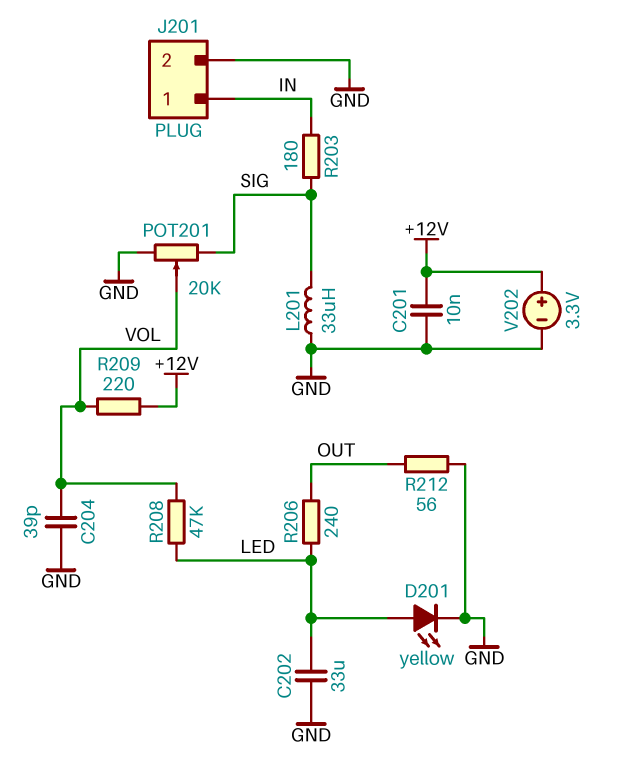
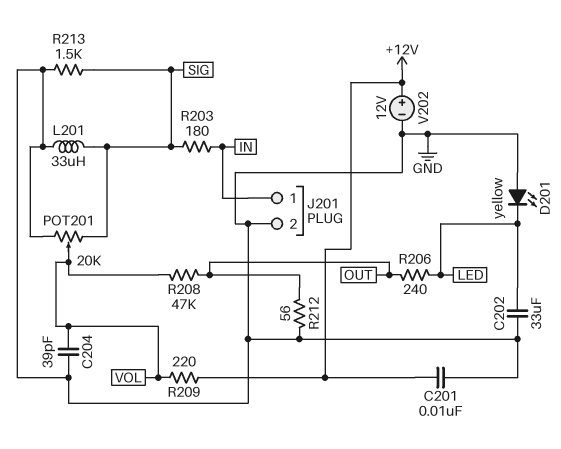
D201: LED yellow (A LED, K GND) -> LED yellow (A GND, K LED)
R208: 47k (LED, VOL) -> 47k (OUT, VOL)
R213: none -> 1.5k (GND, SIG)
V202: 3.3V (plus +12V, minus GND) -> 12V (plus +12V, minus GND)

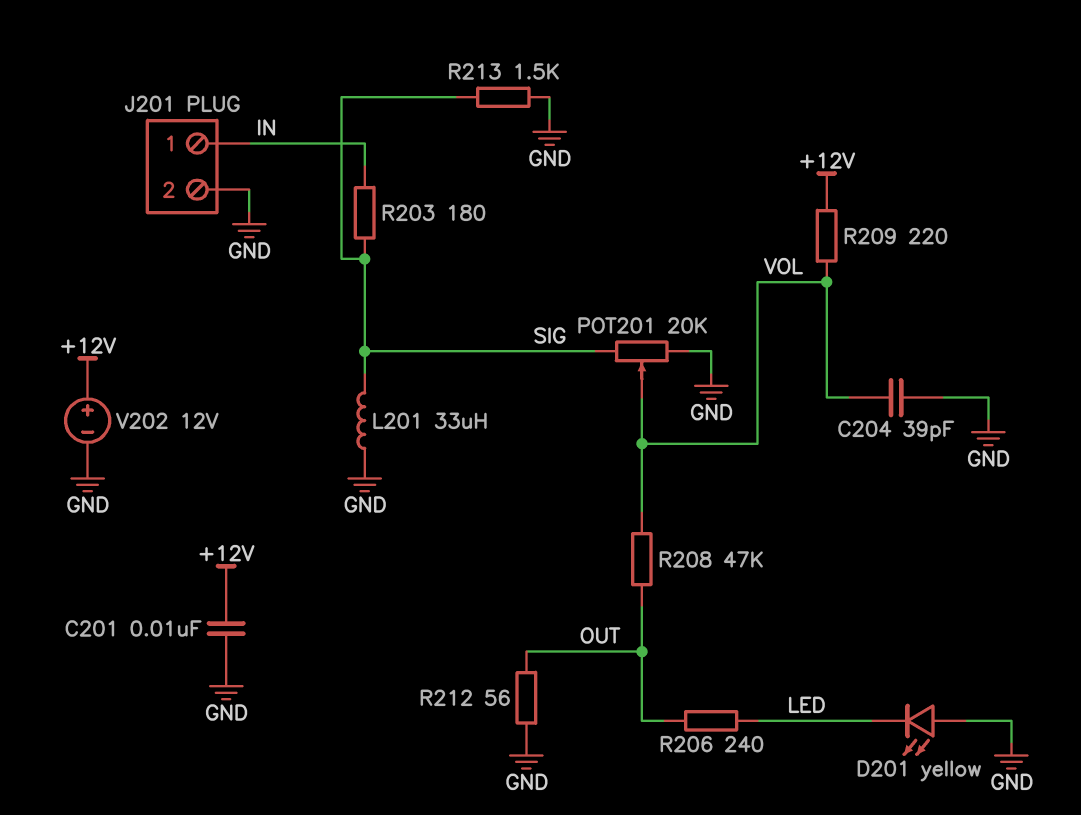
C202: 33uF (GND, LED) -> none

